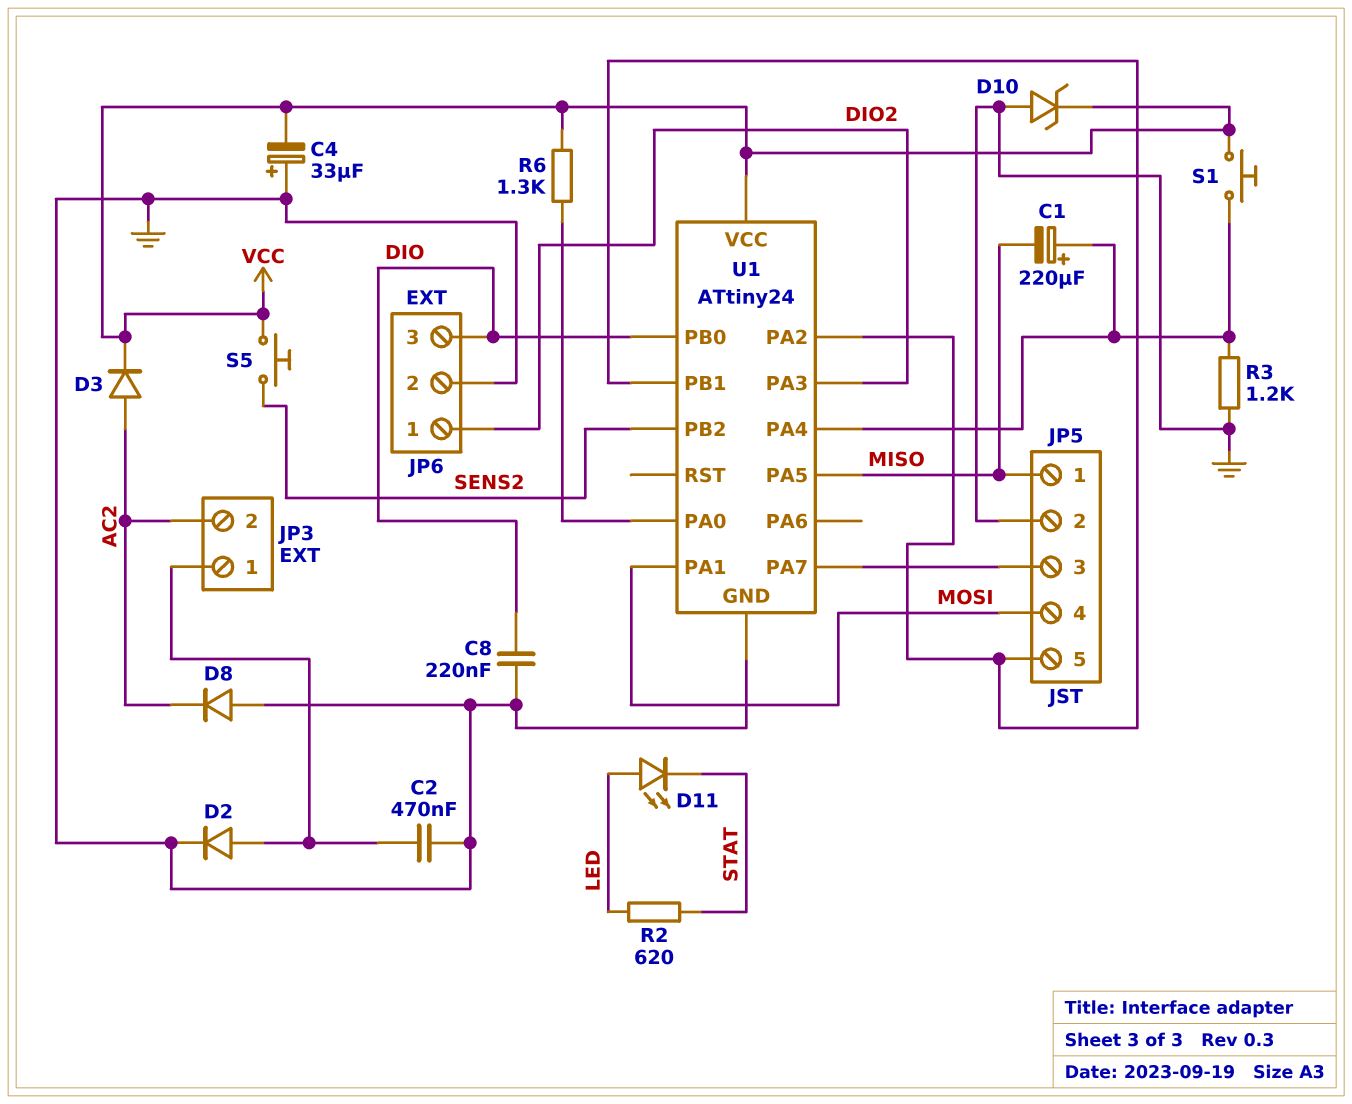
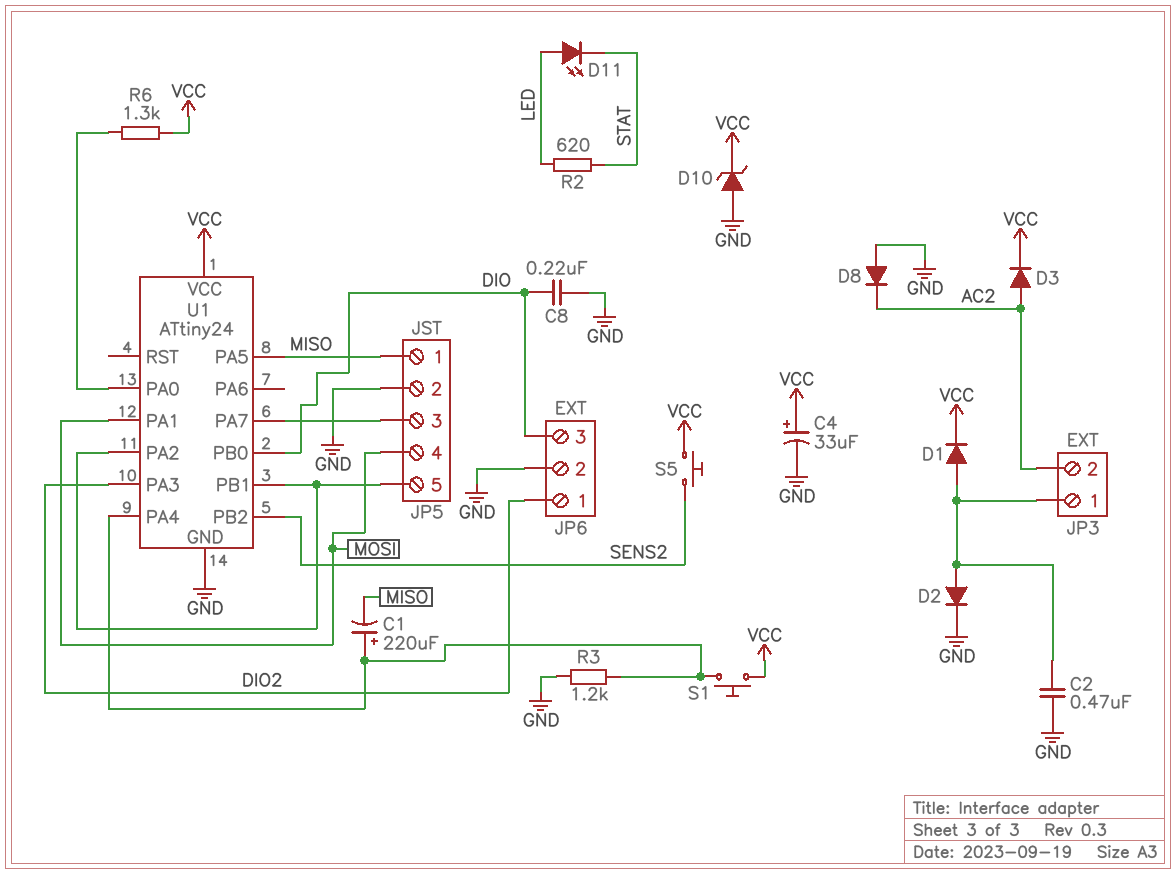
C4: 33uF (plus GND, minus VCC) -> 33uF (plus VCC, minus GND)
D1: none -> diode (A JP3/1, K VCC)

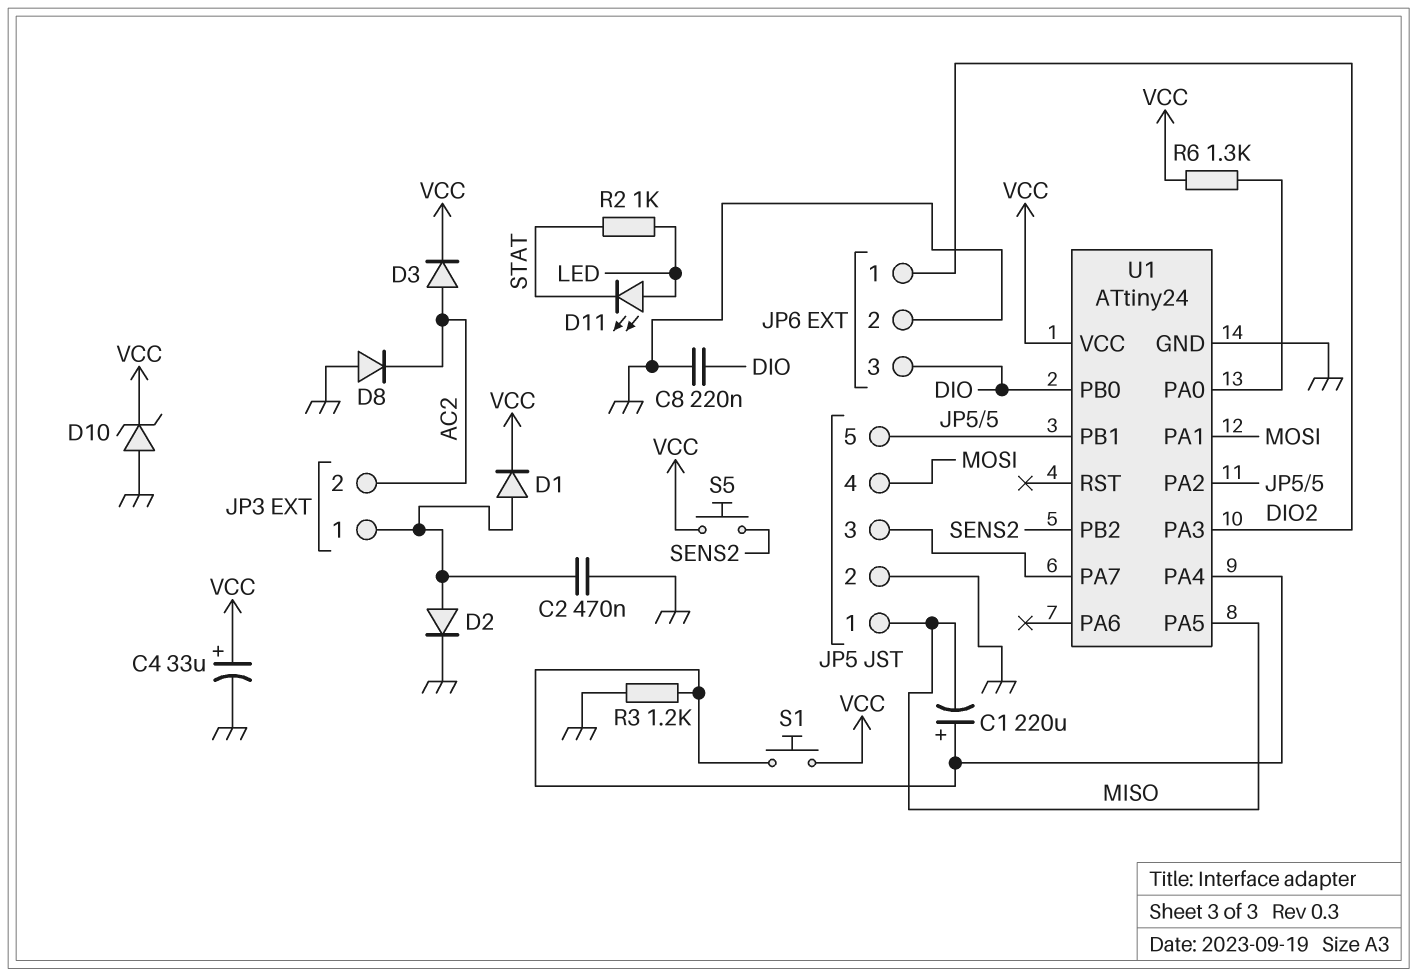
R2: 620 (LED, STAT) -> 1k (LED, STAT)

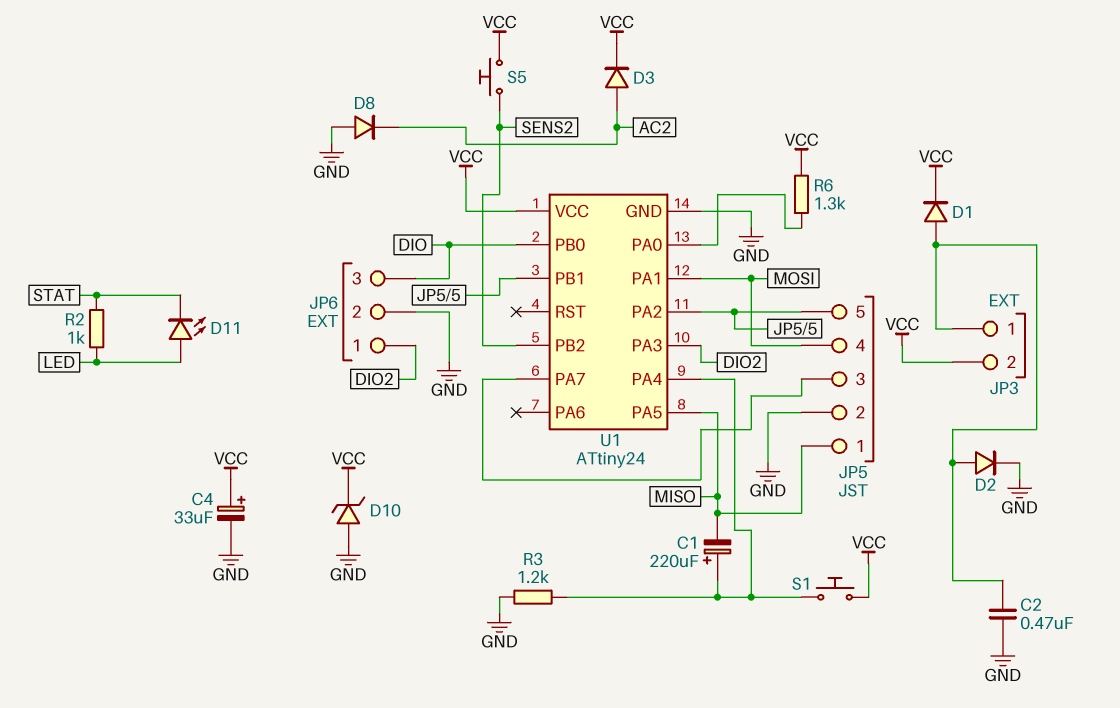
C8: 220nF (DIO, GND) -> none
JP3 pin 2: AC2 -> VCC

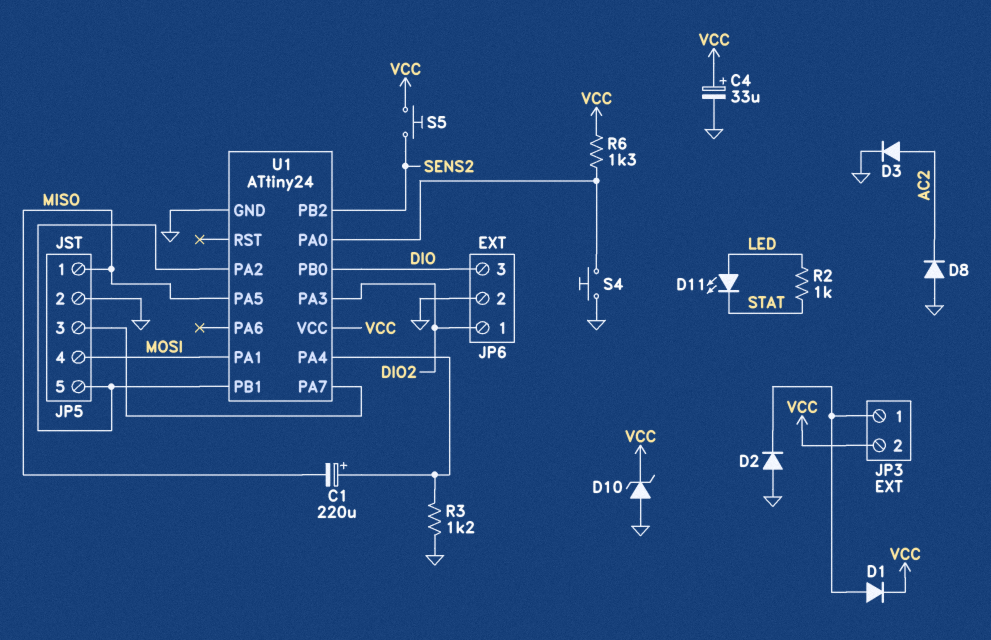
C2: 470nF (GND, JP3/1) -> none
D2: diode (A JP3/1, K GND) -> diode (A GND, K JP3/1)
D3: diode (A AC2, K VCC) -> diode (A AC2, K GND)
S1: button (U1/PA4, VCC) -> none
S4: none -> button (GND, U1/PA0)

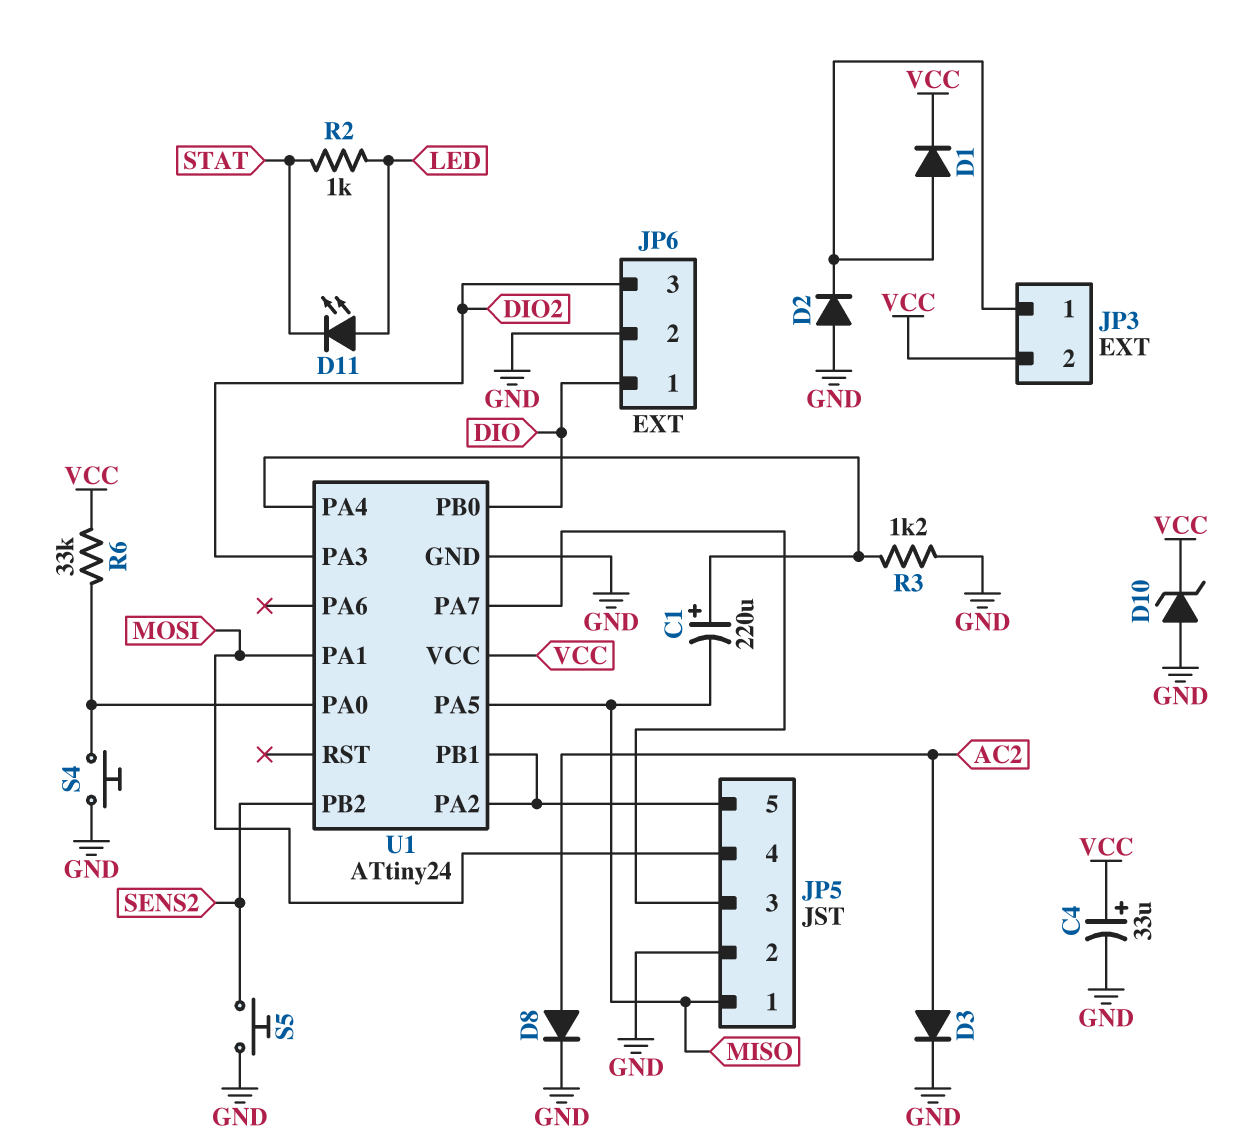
D8: diode (A GND, K AC2) -> diode (A AC2, K GND)
JP6 pin 1: DIO2 -> DIO
JP6 pin 3: DIO -> DIO2
R6: 1.3k (U1/PA0, VCC) -> 33k (U1/PA0, VCC)
S5: button (SENS2, VCC) -> button (GND, SENS2)

